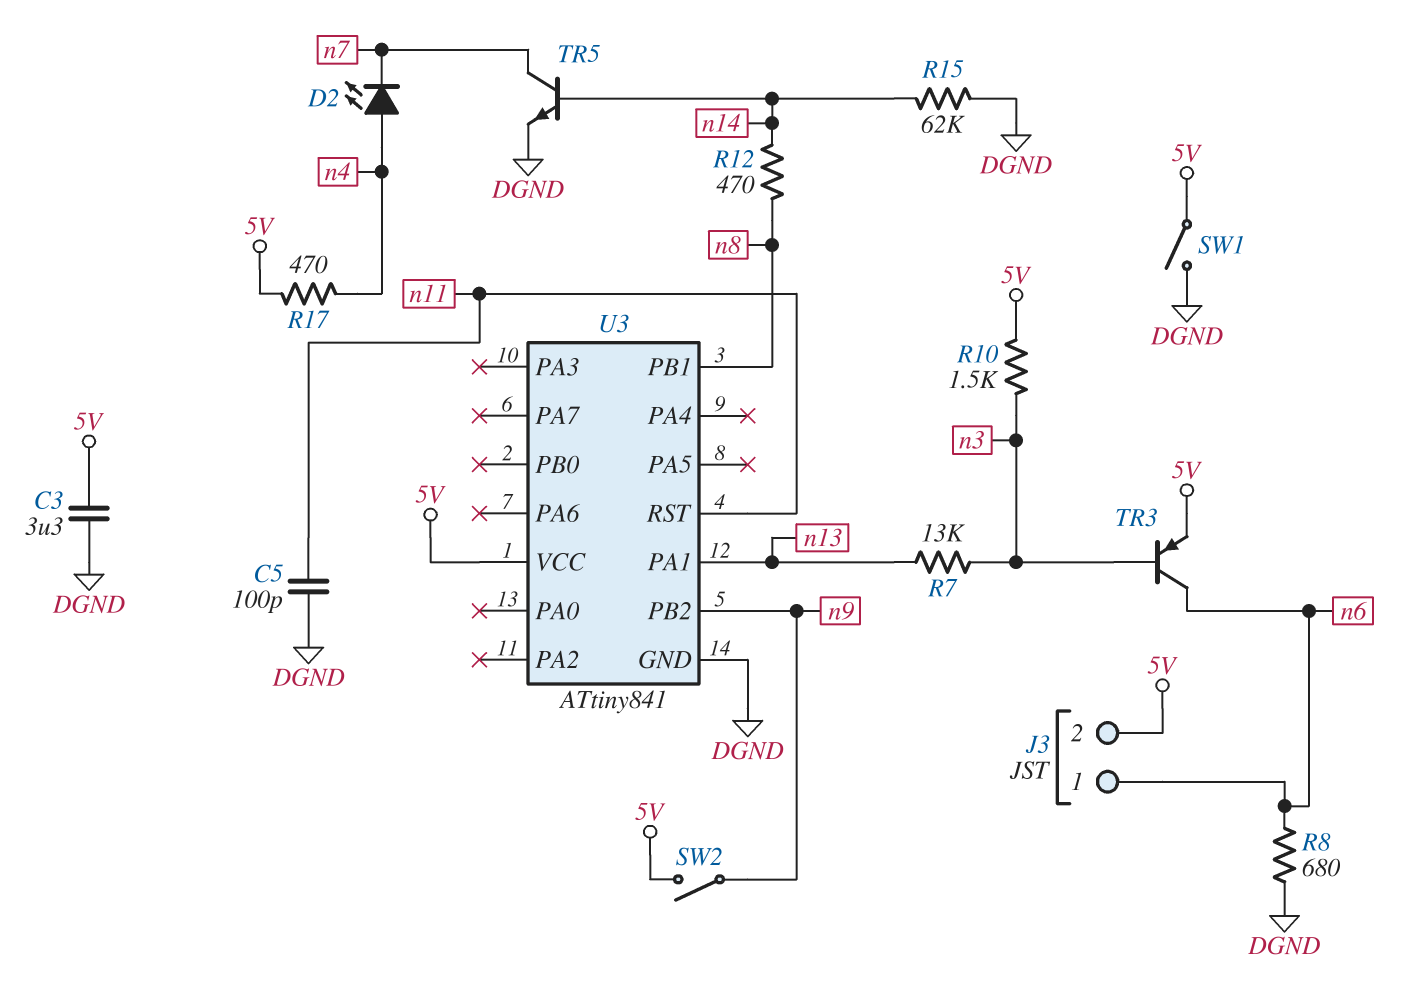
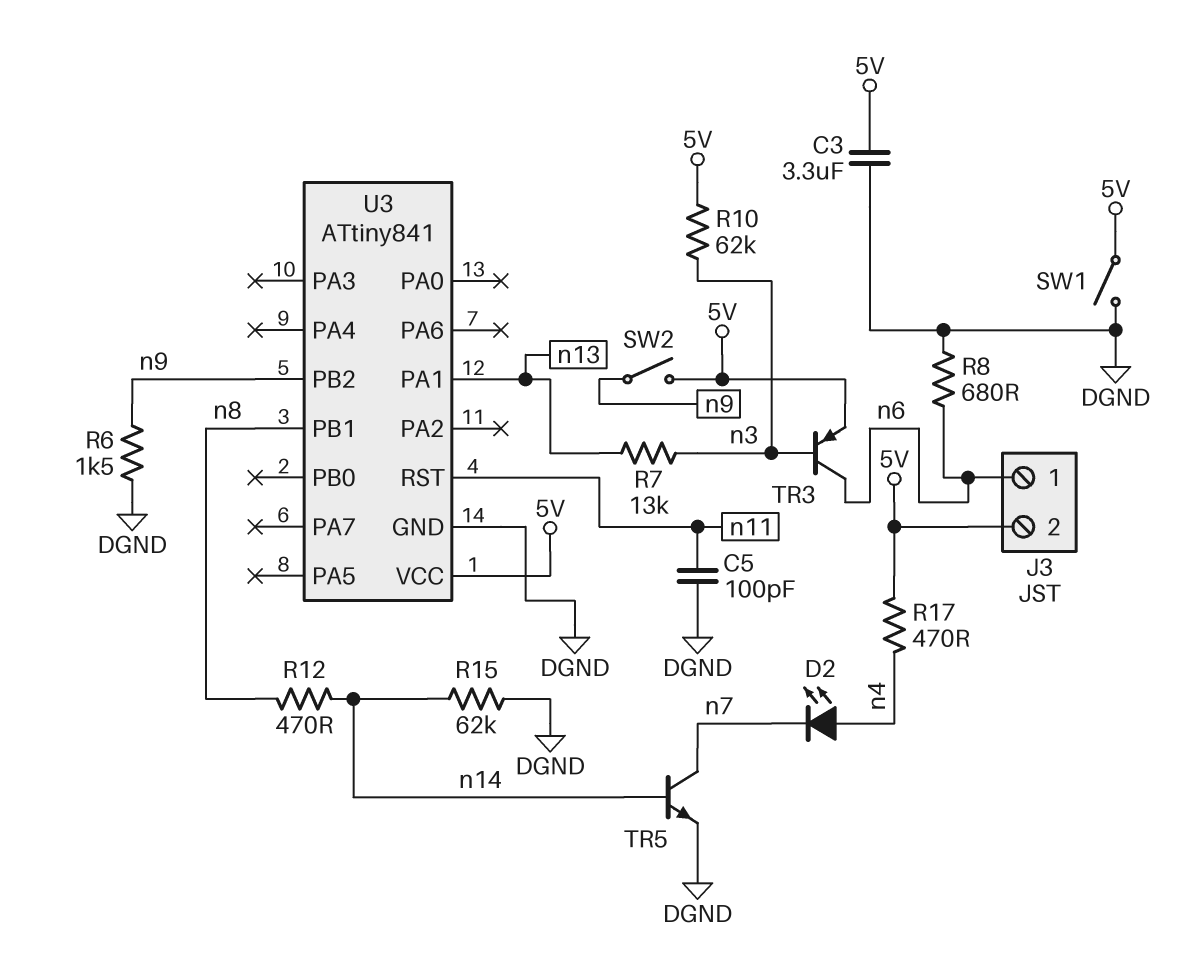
R6: none -> 1.5k (DGND, n9)
R10: 1.5k (5V, n3) -> 62k (5V, n3)

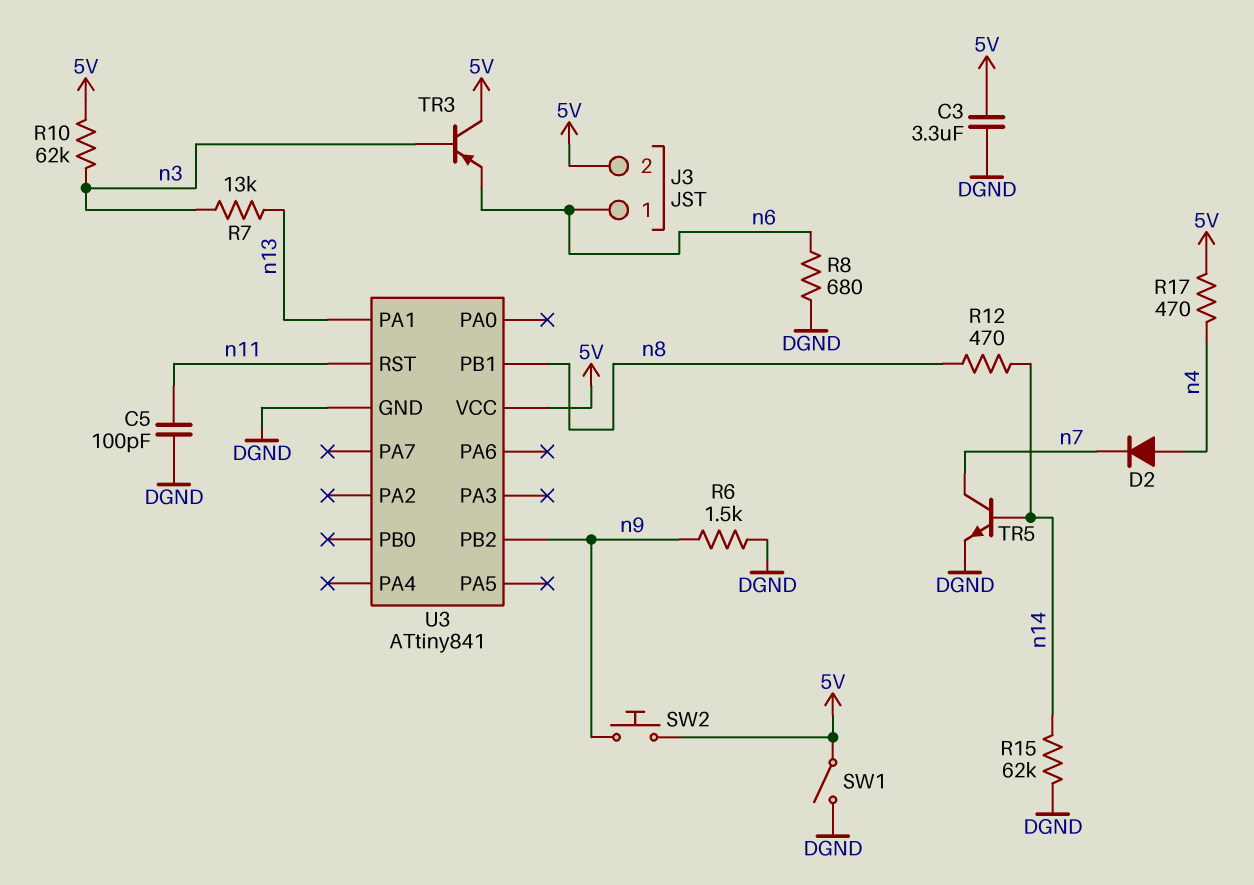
D2: LED (A n4, K n7) -> diode (A n4, K n7)
SW2: switch (5V, n9) -> button (5V, n9)
TR3: PNP (B n3, C n6, E 5V) -> PNP (B n3, C 5V, E n6)

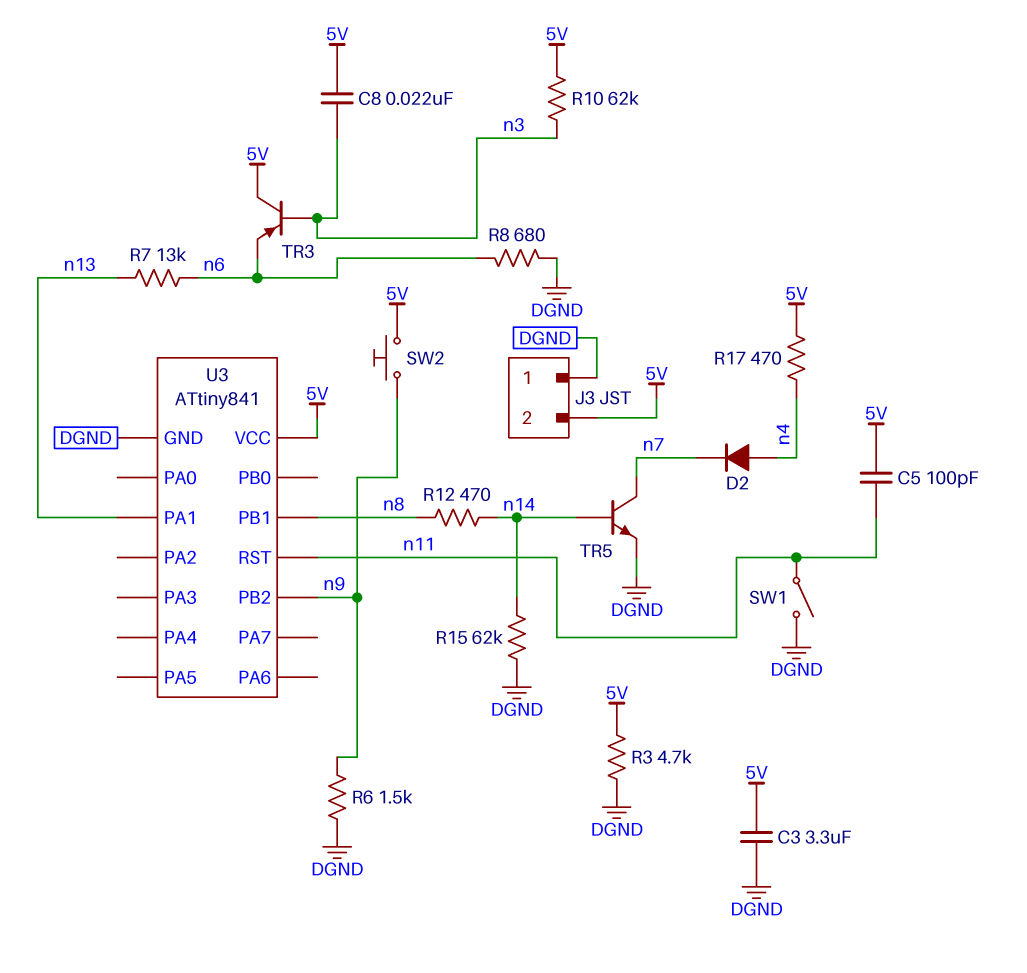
C5: 100pF (DGND, n11) -> 100pF (5V, n11)
C8: none -> 22nF (5V, n3)
J3 pin 1: n6 -> DGND
R3: none -> 4.7k (5V, DGND)
R7: 13k (n3, n13) -> 13k (n6, n13)
SW1: switch (5V, DGND) -> switch (DGND, n11)

